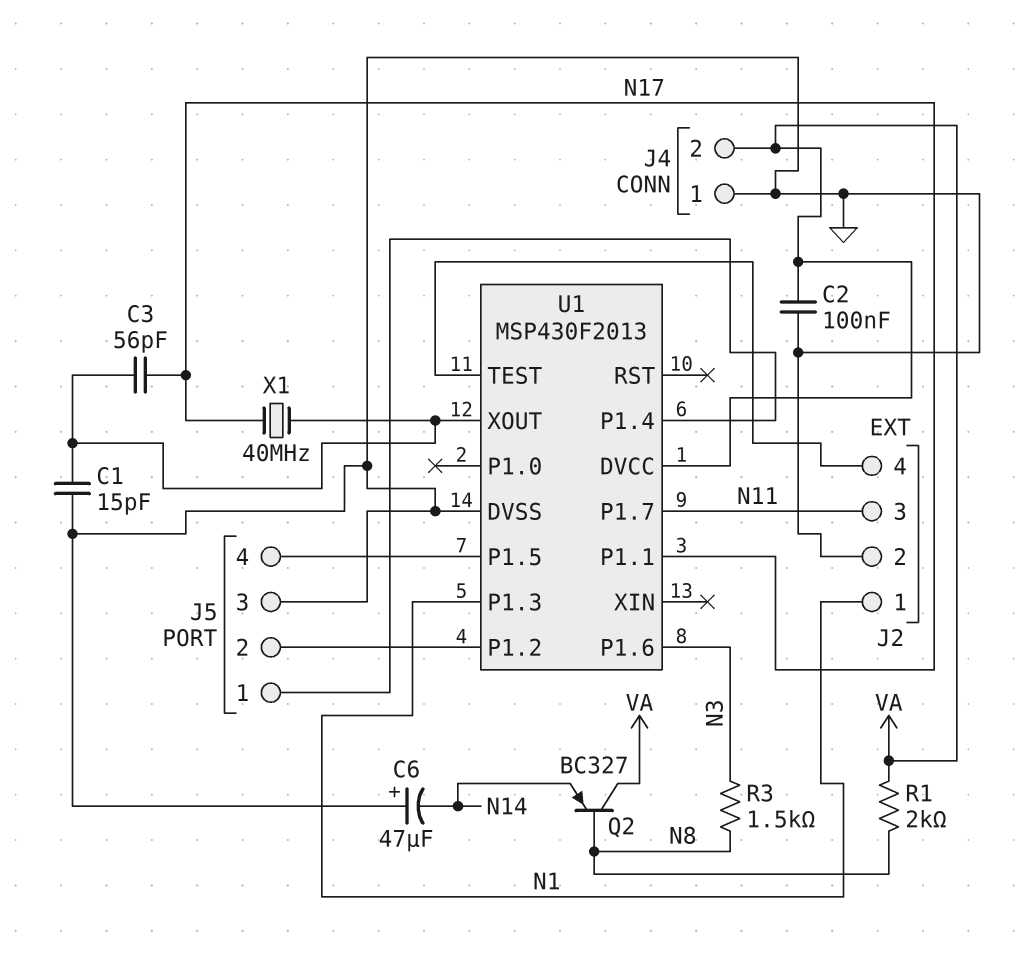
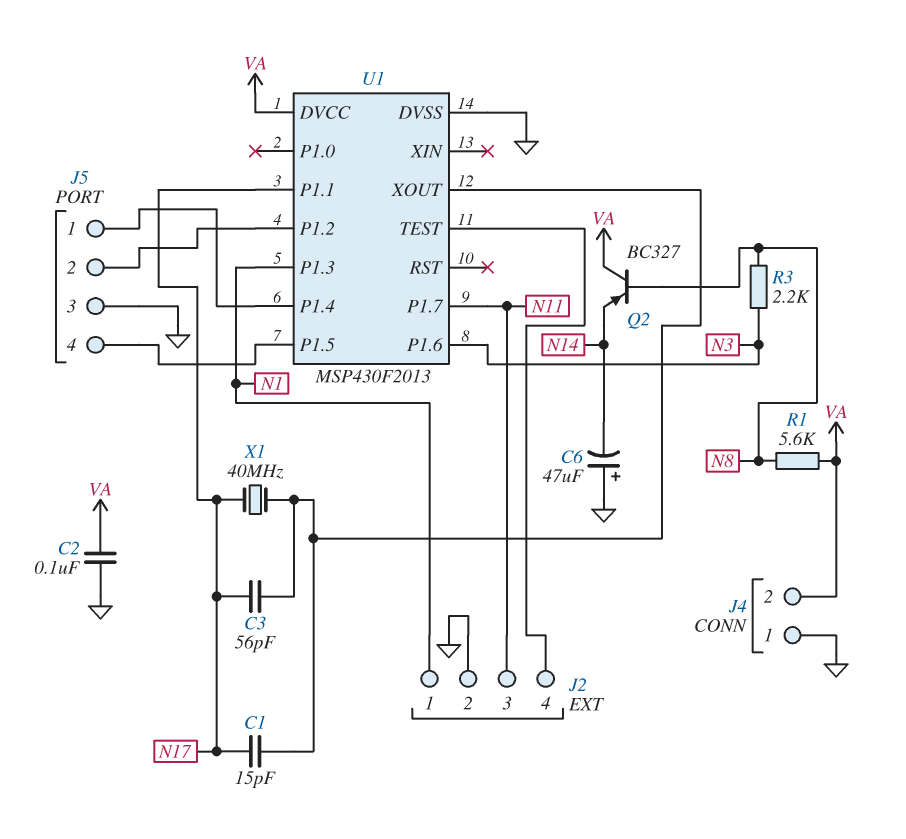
C1: 15pF (GND, U1/XOUT) -> 15pF (N17, U1/XOUT)
R1: 2k (N8, VA) -> 5.6k (N8, VA)
R3: 1.5k (N3, N8) -> 2.2k (N3, N8)

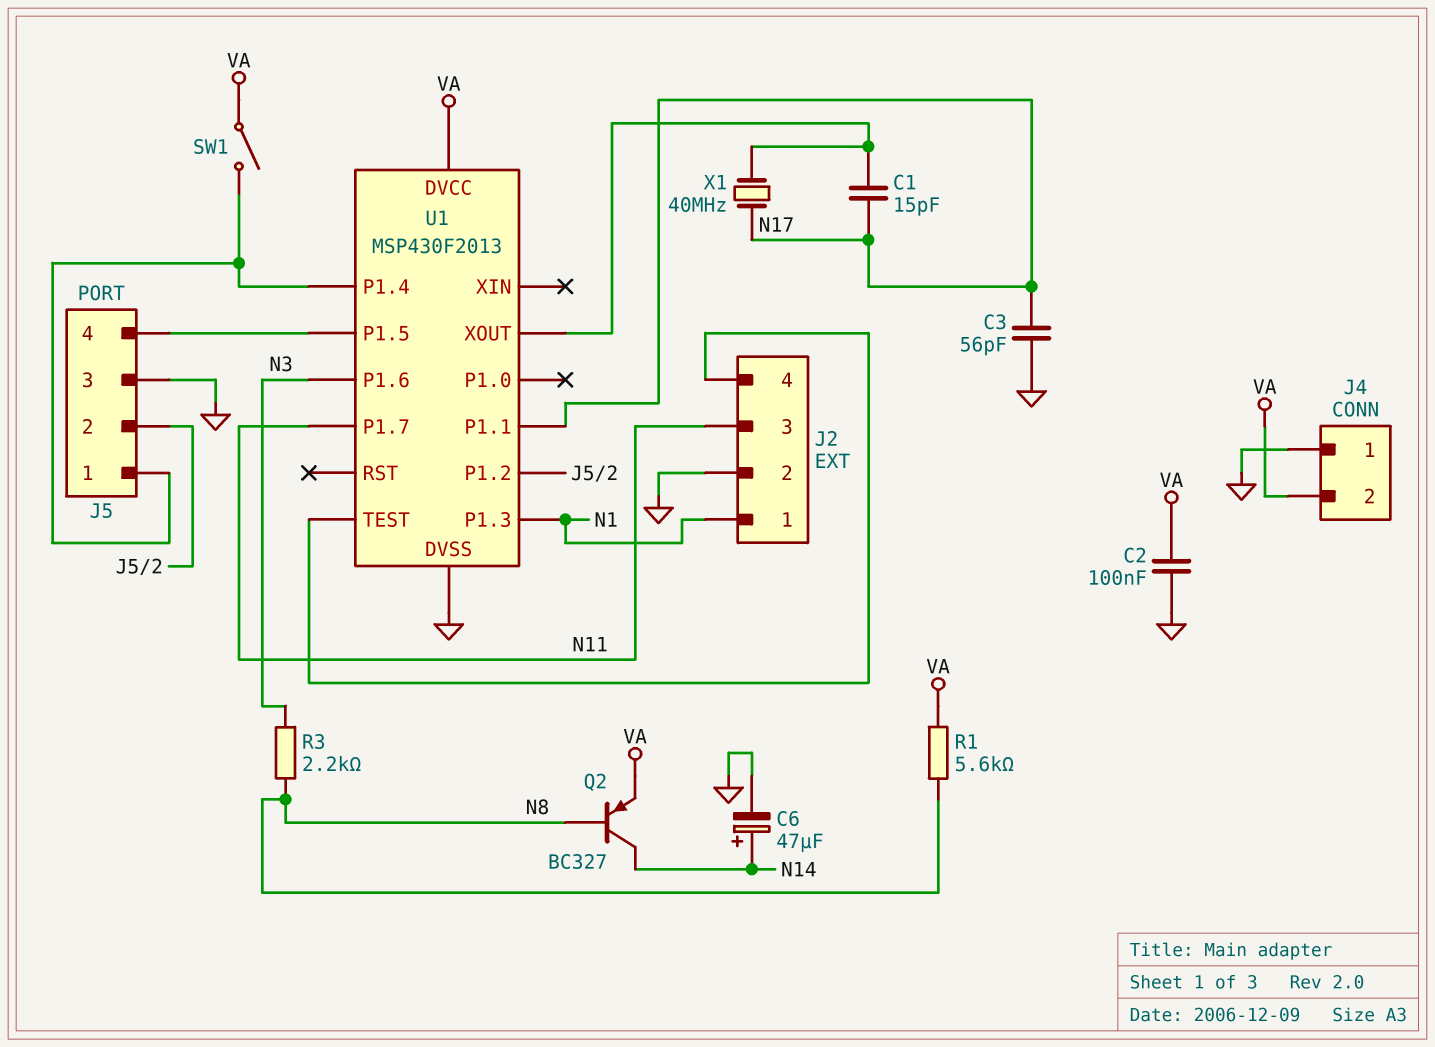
C3: 56pF (N17, U1/XOUT) -> 56pF (GND, N17)
C6: 47uF (plus GND, minus N14) -> 47uF (plus N14, minus GND)
Q2: PNP BC327 (B N8, C VA, E N14) -> PNP BC327 (B N8, C N14, E VA)
SW1: none -> switch (J5/1, VA)

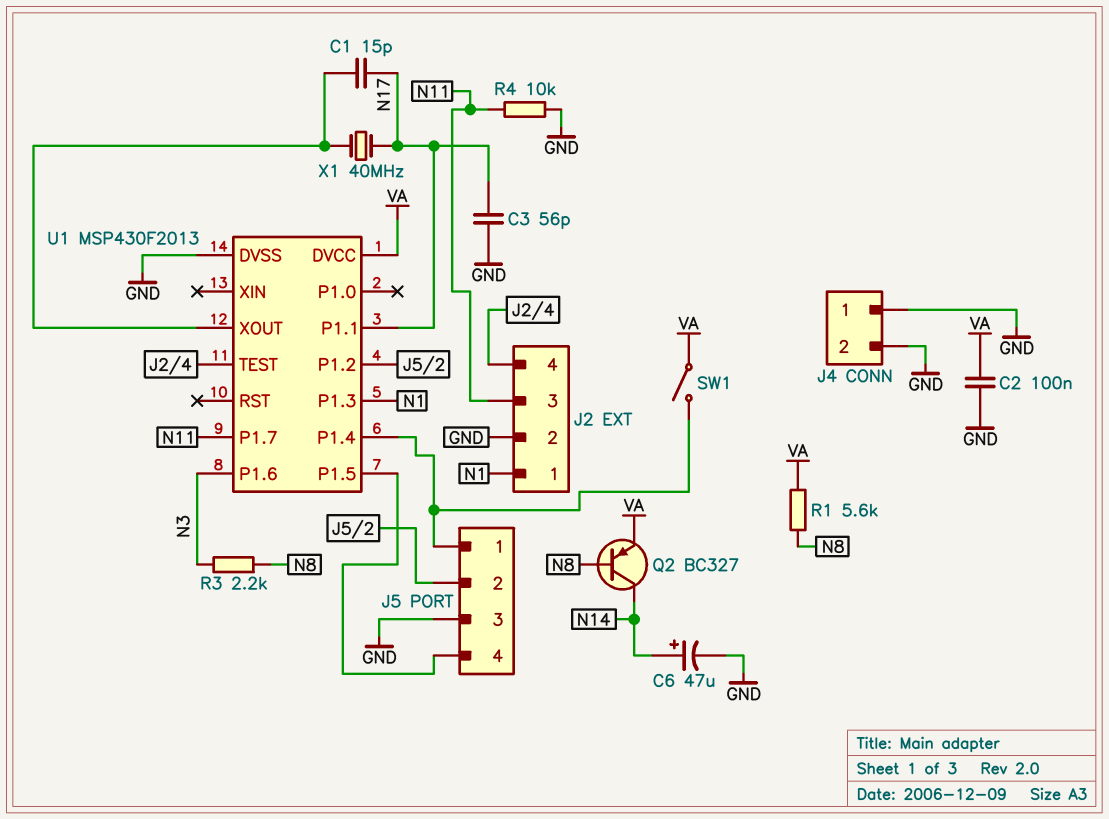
J4 pin 2: VA -> GND
R4: none -> 10k (GND, N11)

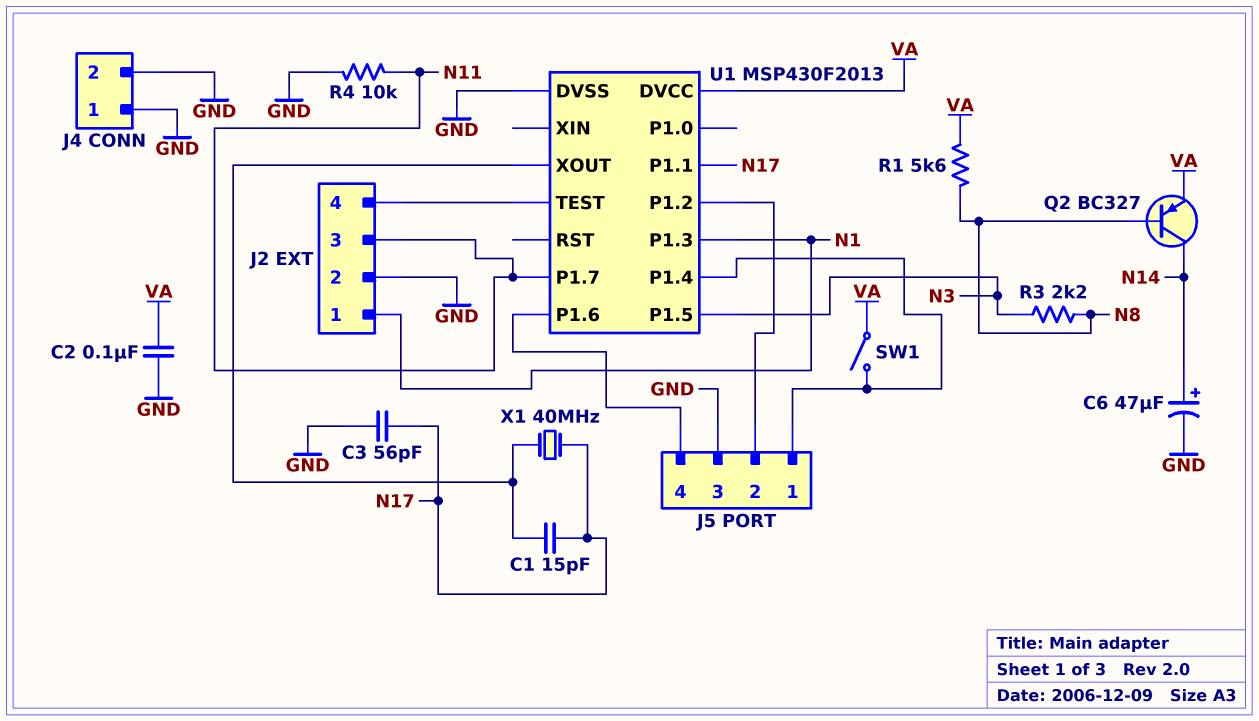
U1 pin P1.5: J5/4 -> N3
U1 pin P1.6: N3 -> J5/4

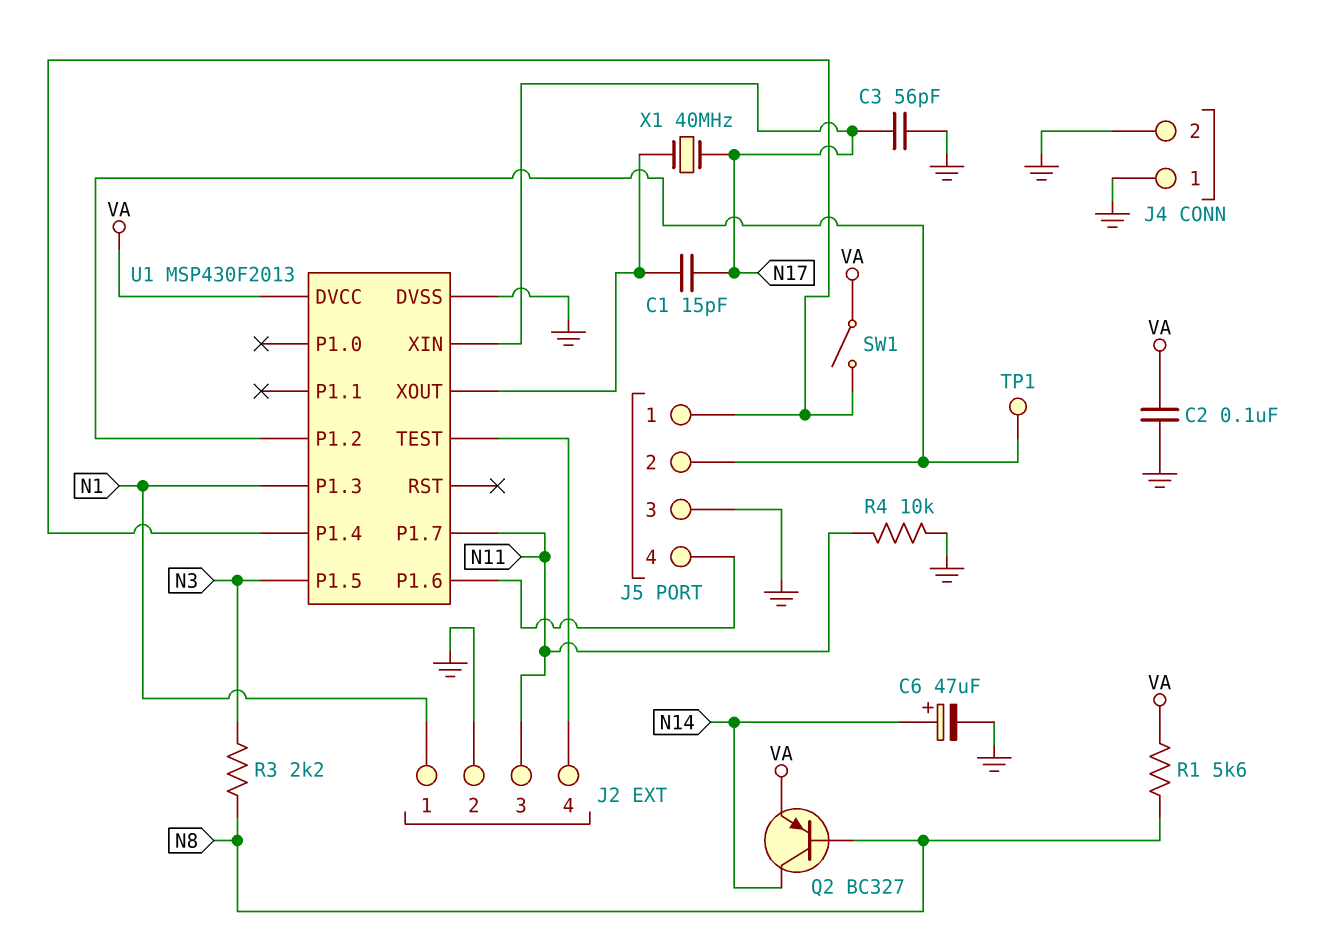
TP1: none -> test point (J5/2)
U1 pin P1.1: N17 -> none
U1 pin XIN: none -> N17

